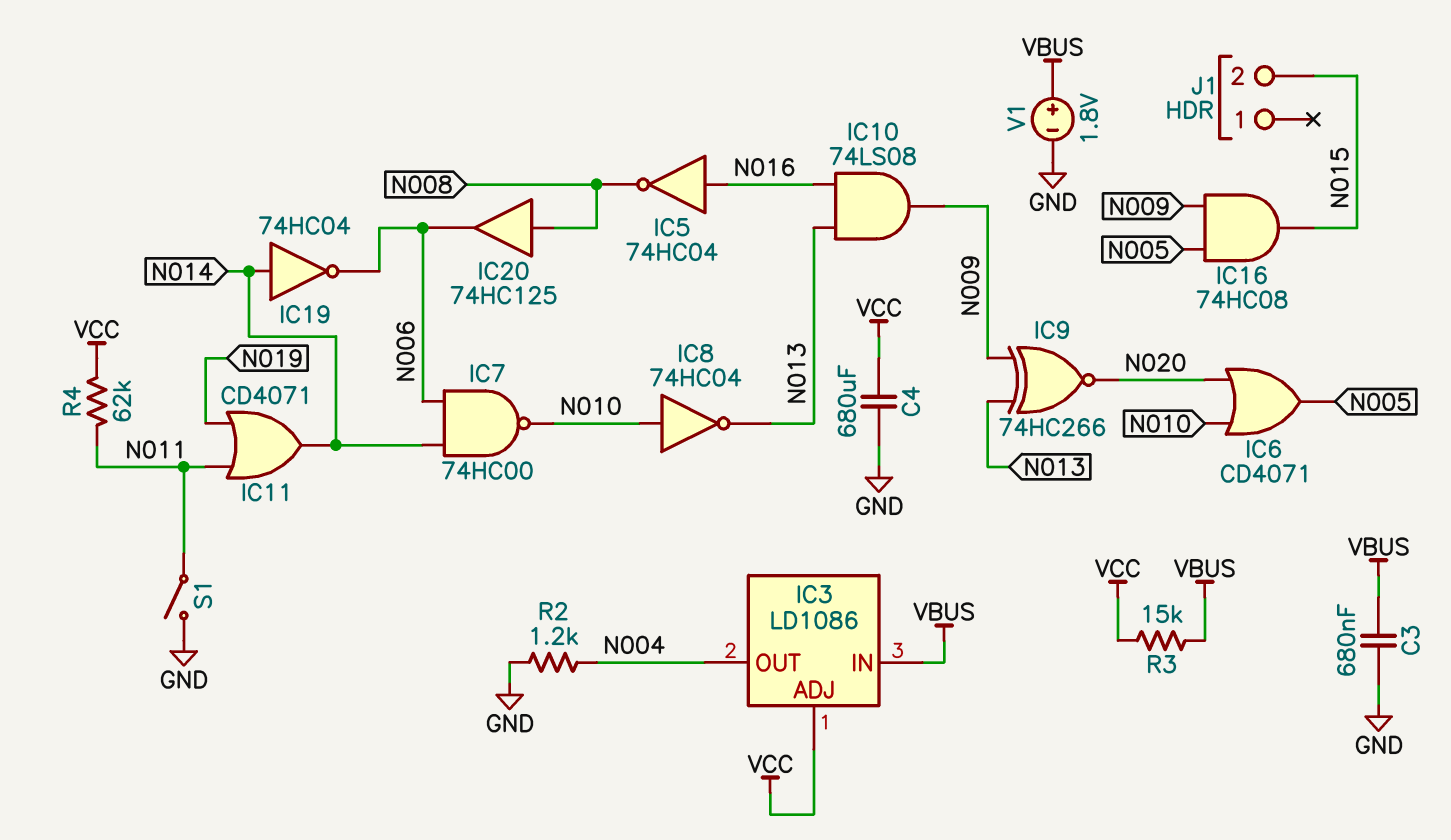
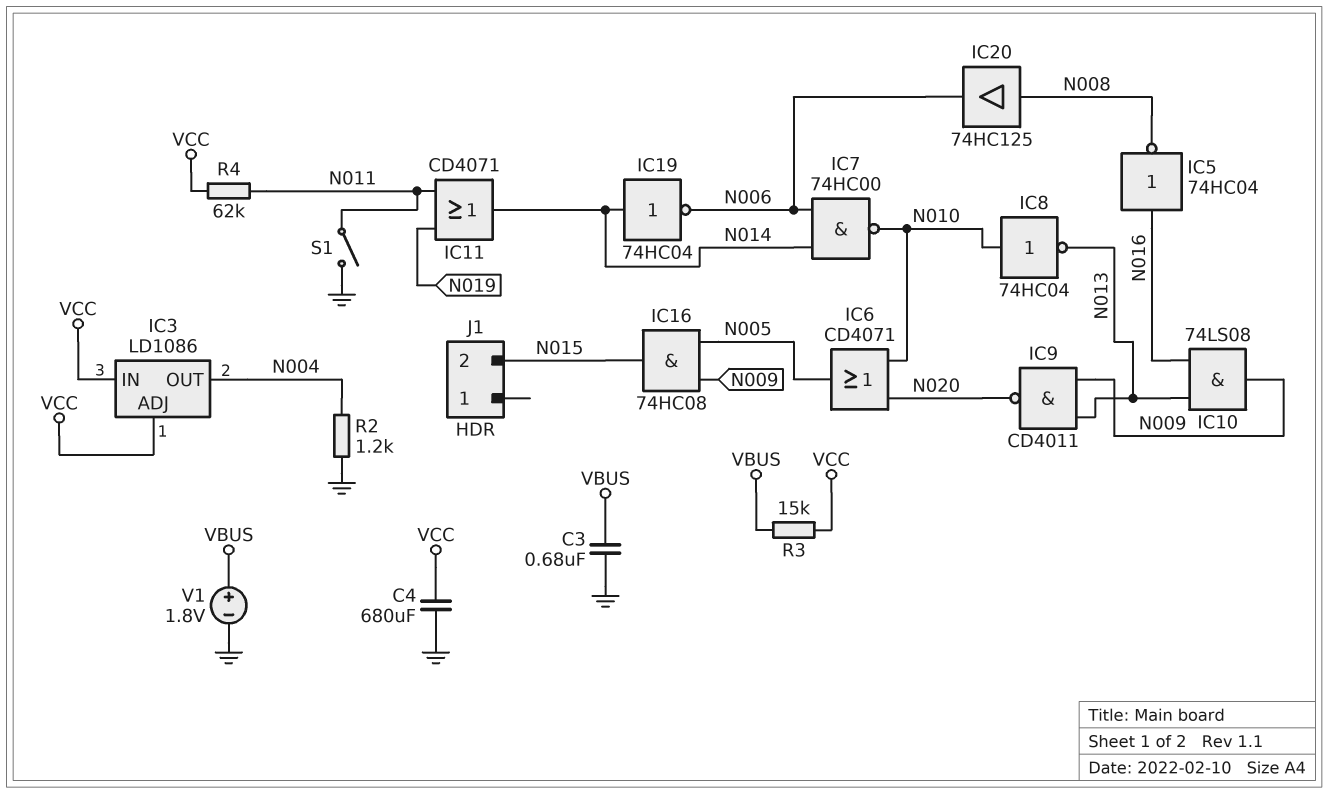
IC3 pin IN: VBUS -> VCC
IC9: XNOR 74HC266 (in N009, in N013, out N020) -> NAND CD4011 (in N009, in N013, out N020)

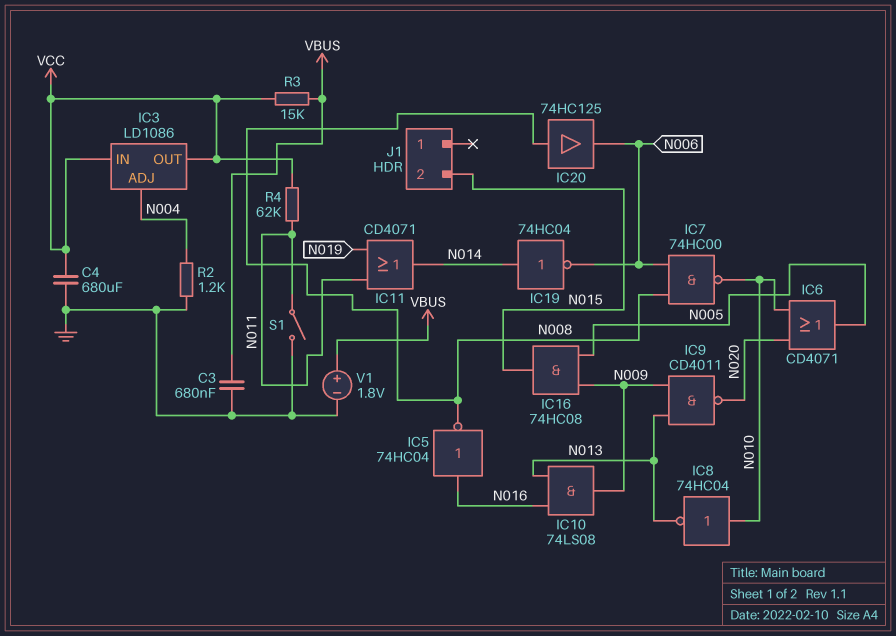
IC3 pin ADJ: VCC -> N004
IC3 pin OUT: N004 -> VCC
IC7: NAND 74HC00 (in N006, in N014, out N010) -> NAND 74HC00 (in N006, in N008, out N010)

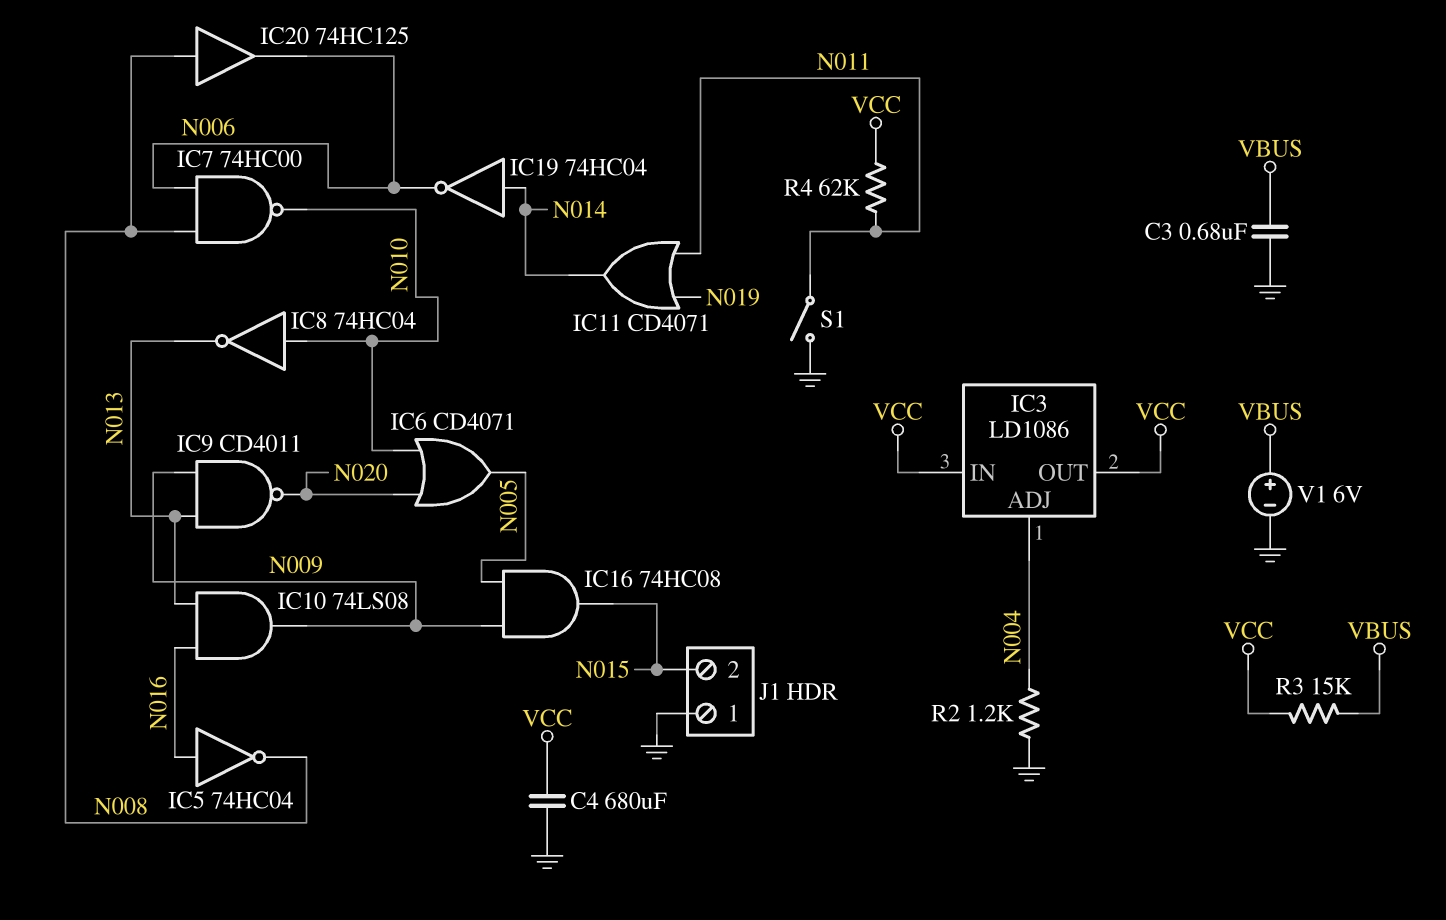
J1 pin 1: none -> GND
V1: 1.8V (plus VBUS, minus GND) -> 6V (plus VBUS, minus GND)

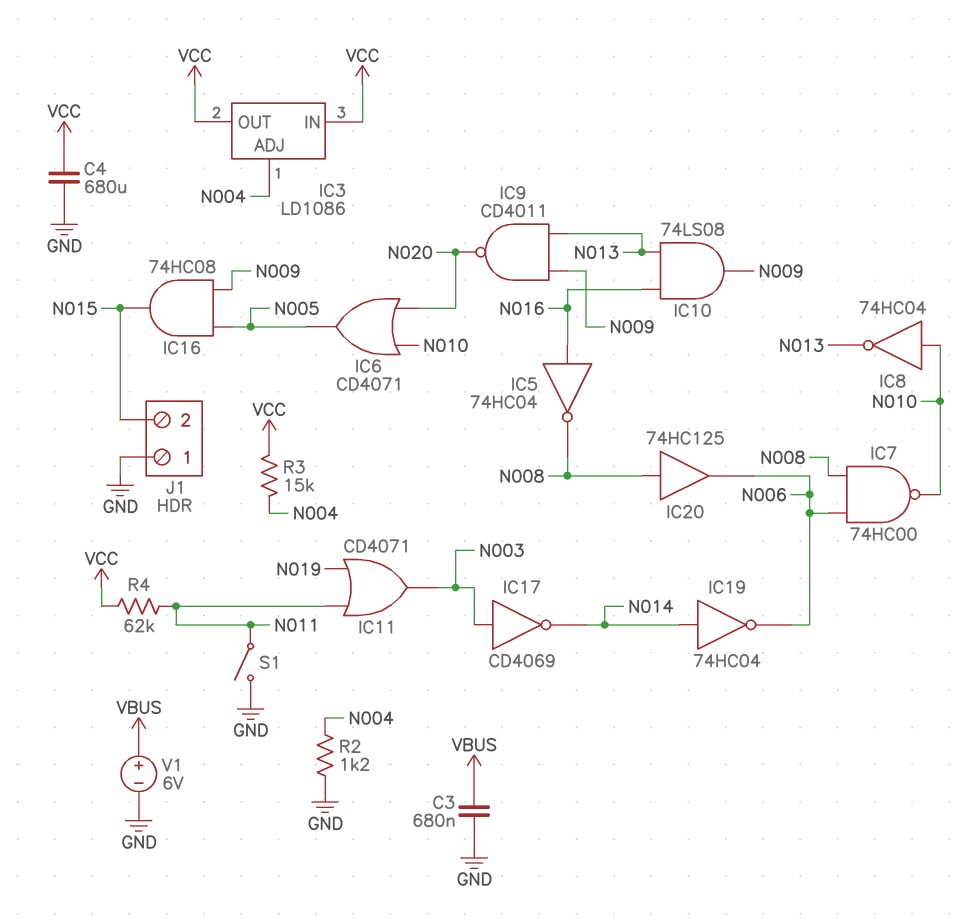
IC11: OR CD4071 (in N011, in N019, out N014) -> OR CD4071 (in N011, in N019, out N003)
IC17: none -> NOT CD4069 (in N003, out N014)
R3: 15k (VBUS, VCC) -> 15k (N004, VCC)

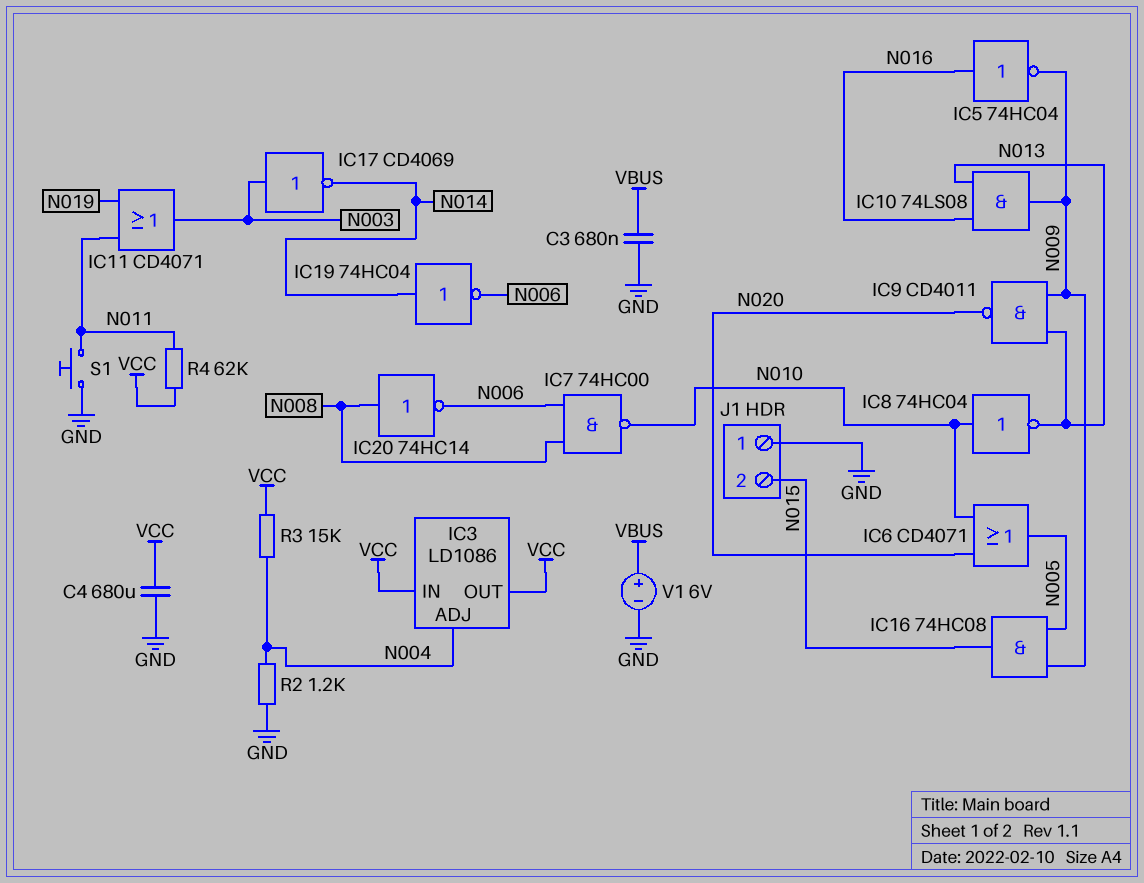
IC5: NOT 74HC04 (in N016, out N008) -> NOT 74HC04 (in N016, out N009)
IC20: buffer 74HC125 (in N008, out N006) -> NOT 74HC14 (in N008, out N006)
S1: switch (GND, N011) -> button (GND, N011)

